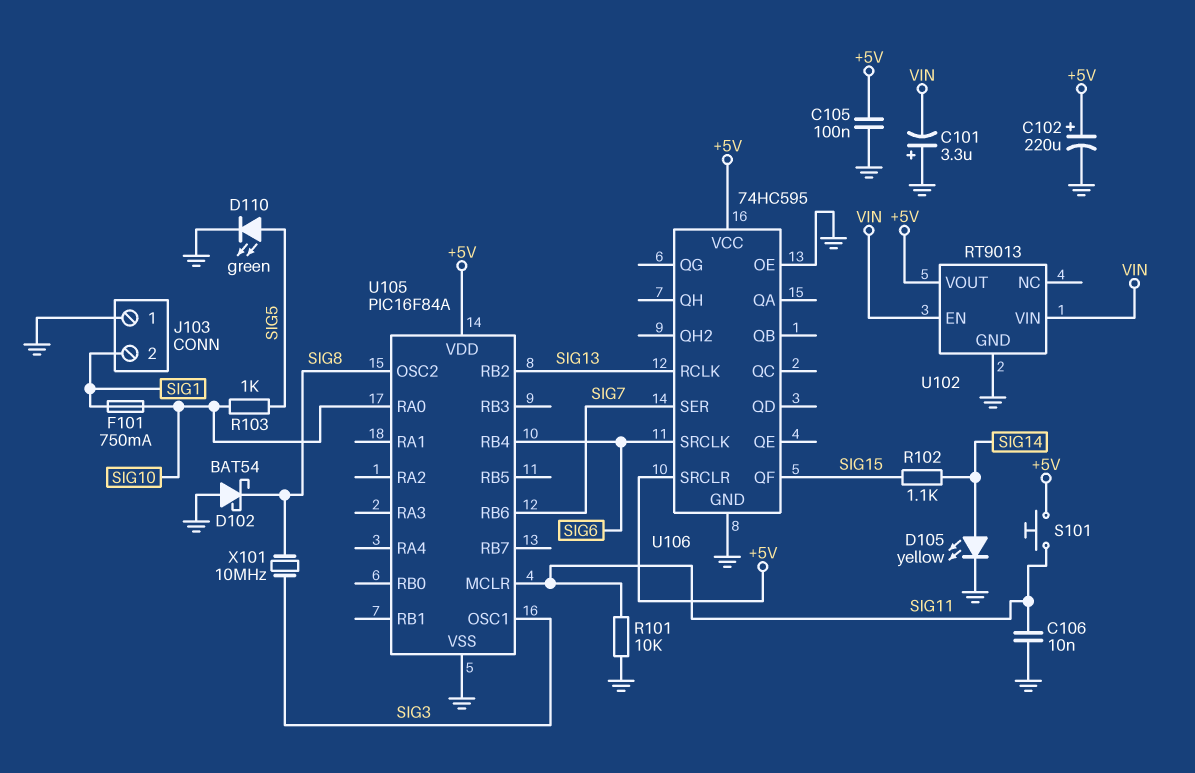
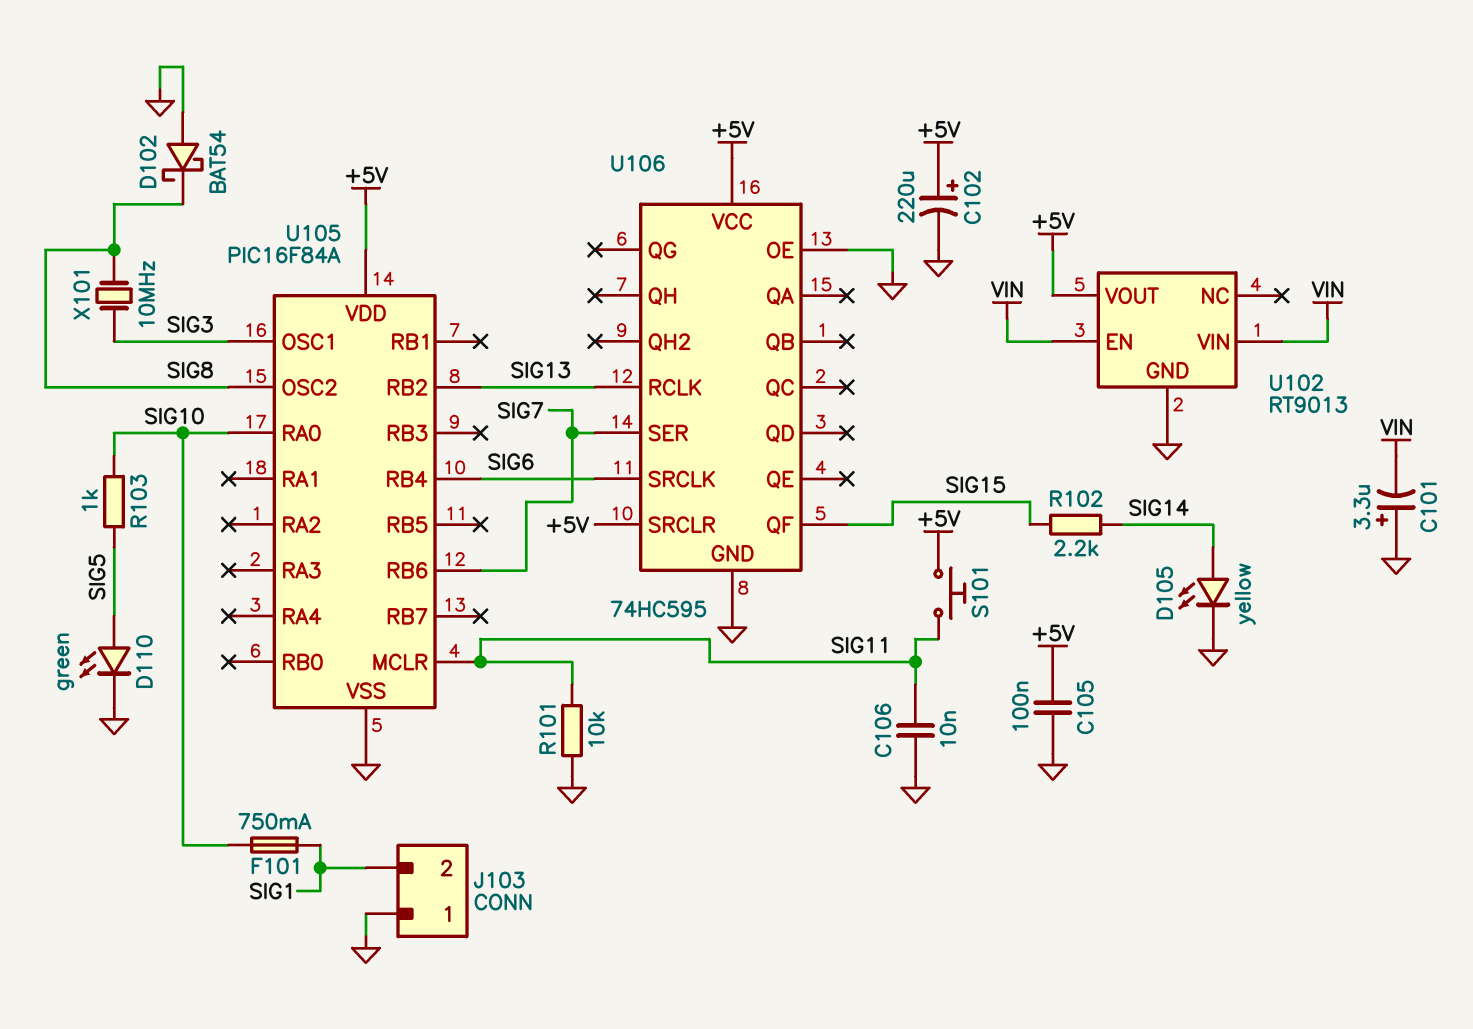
R102: 1.1k (SIG14, SIG15) -> 2.2k (SIG14, SIG15)

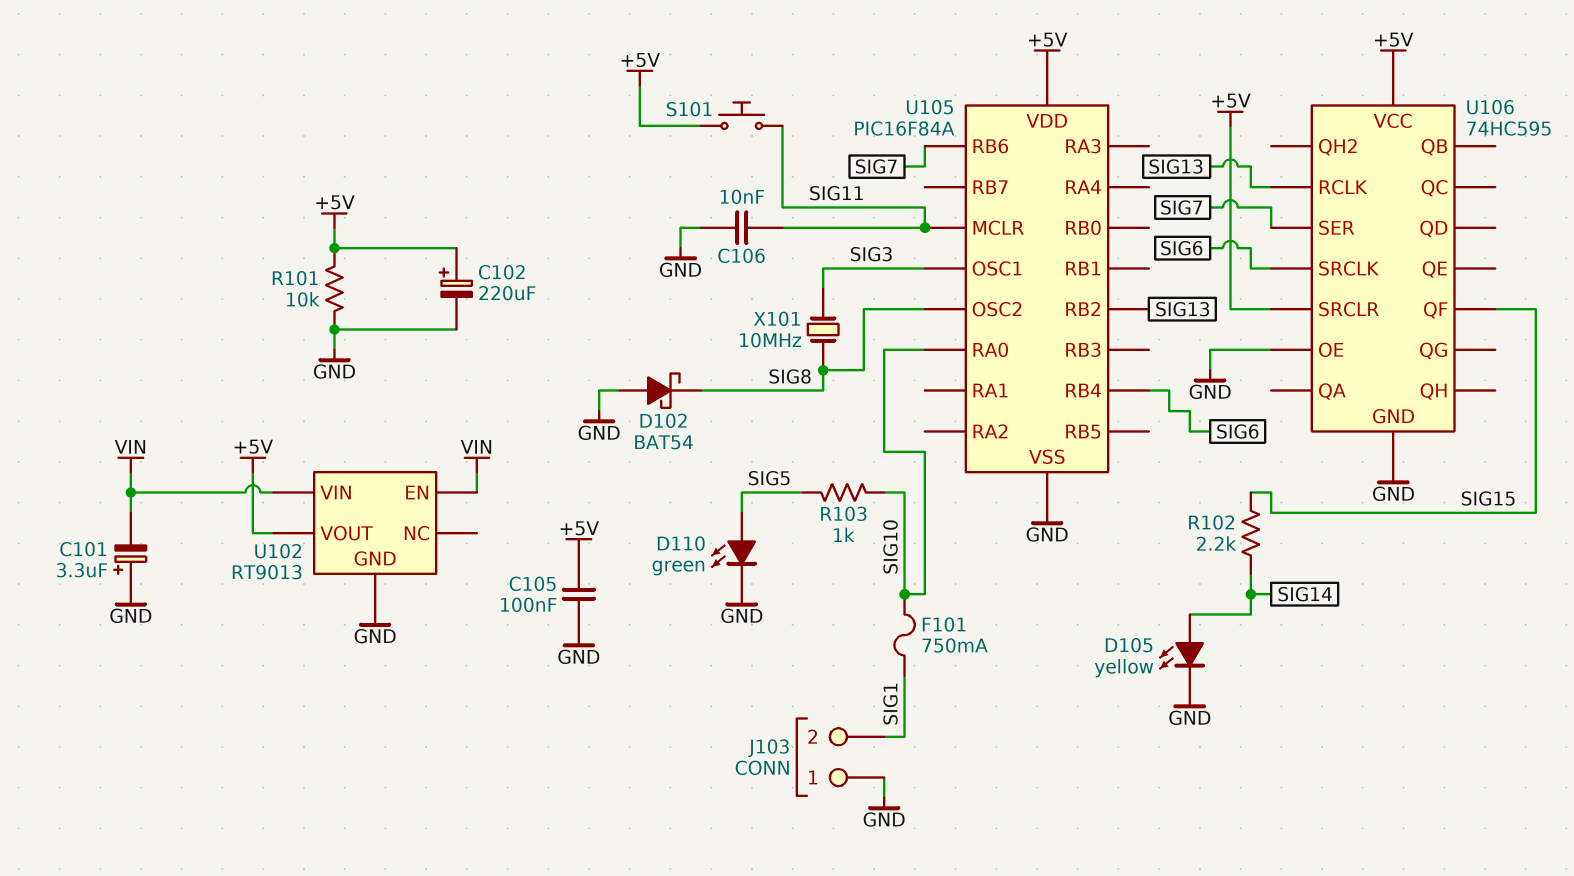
R101: 10k (GND, SIG11) -> 10k (+5V, GND)

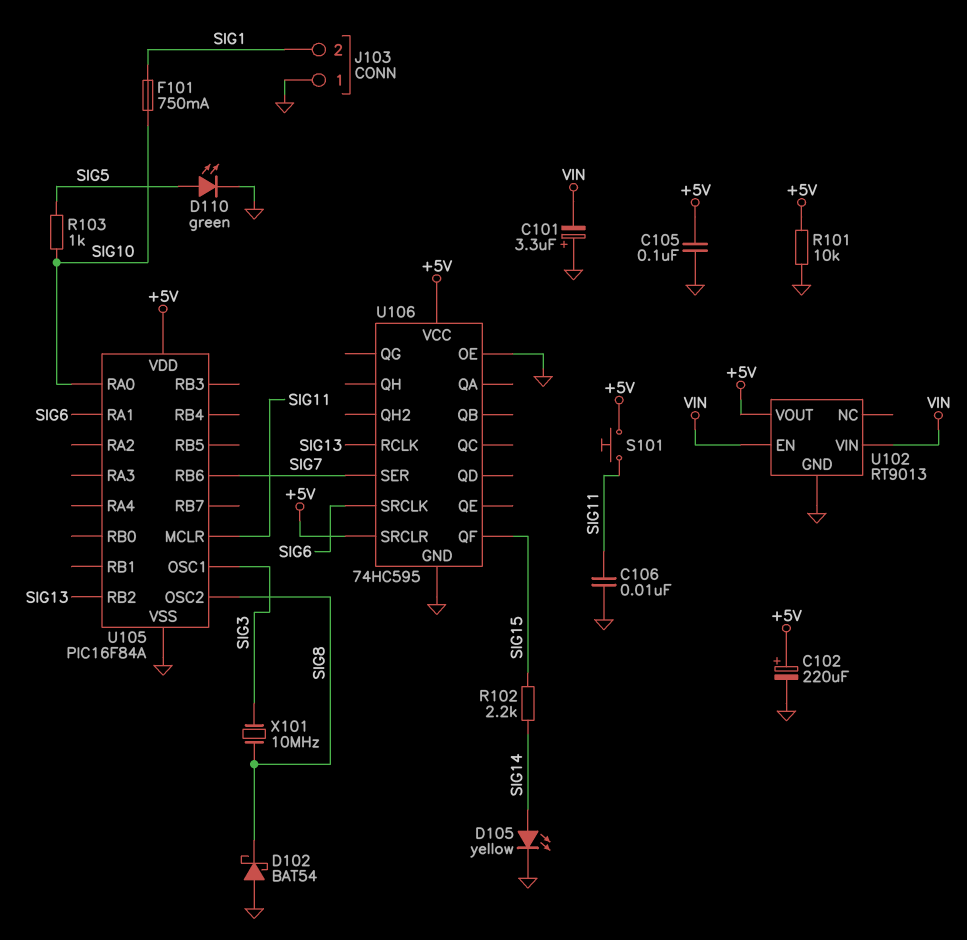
U105 pin RA1: none -> SIG6
U105 pin RB4: SIG6 -> none

